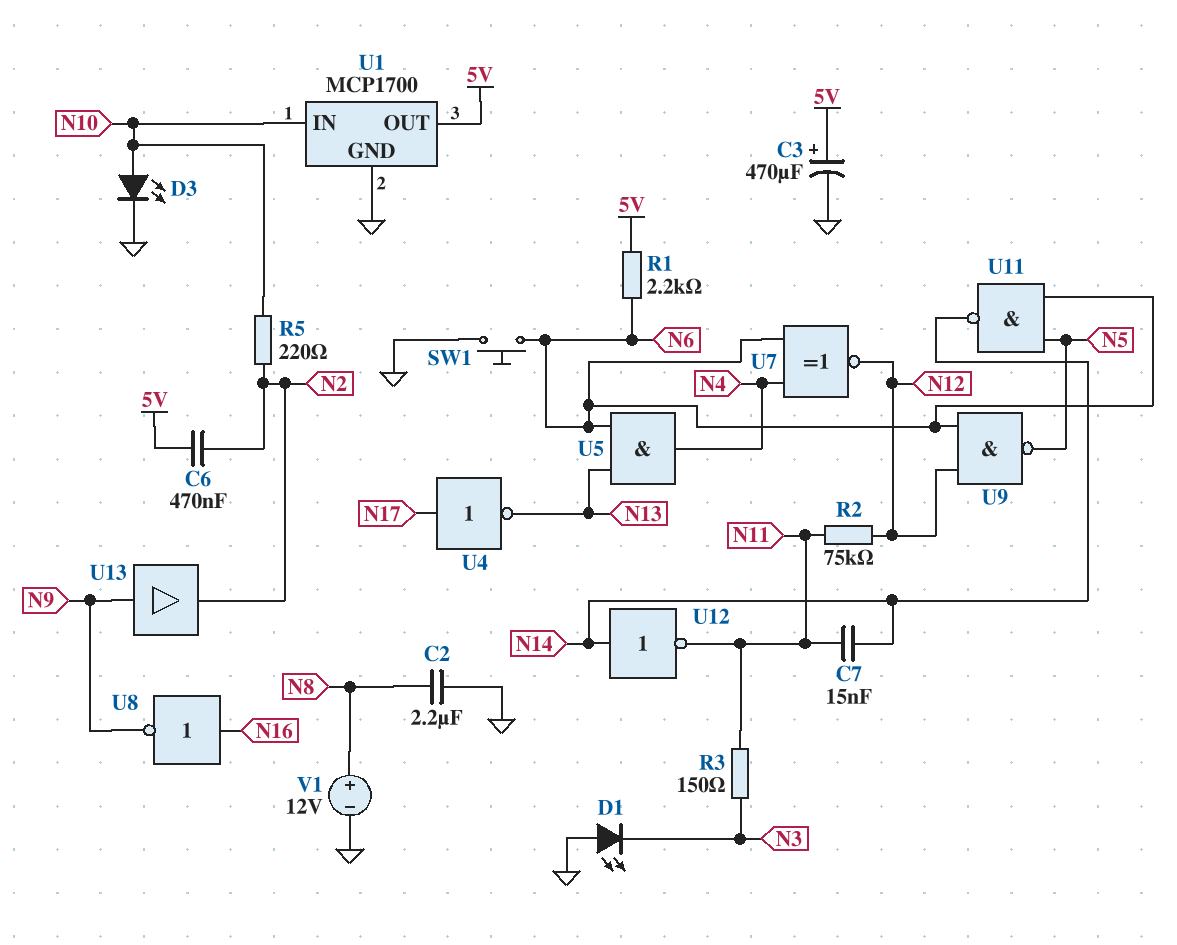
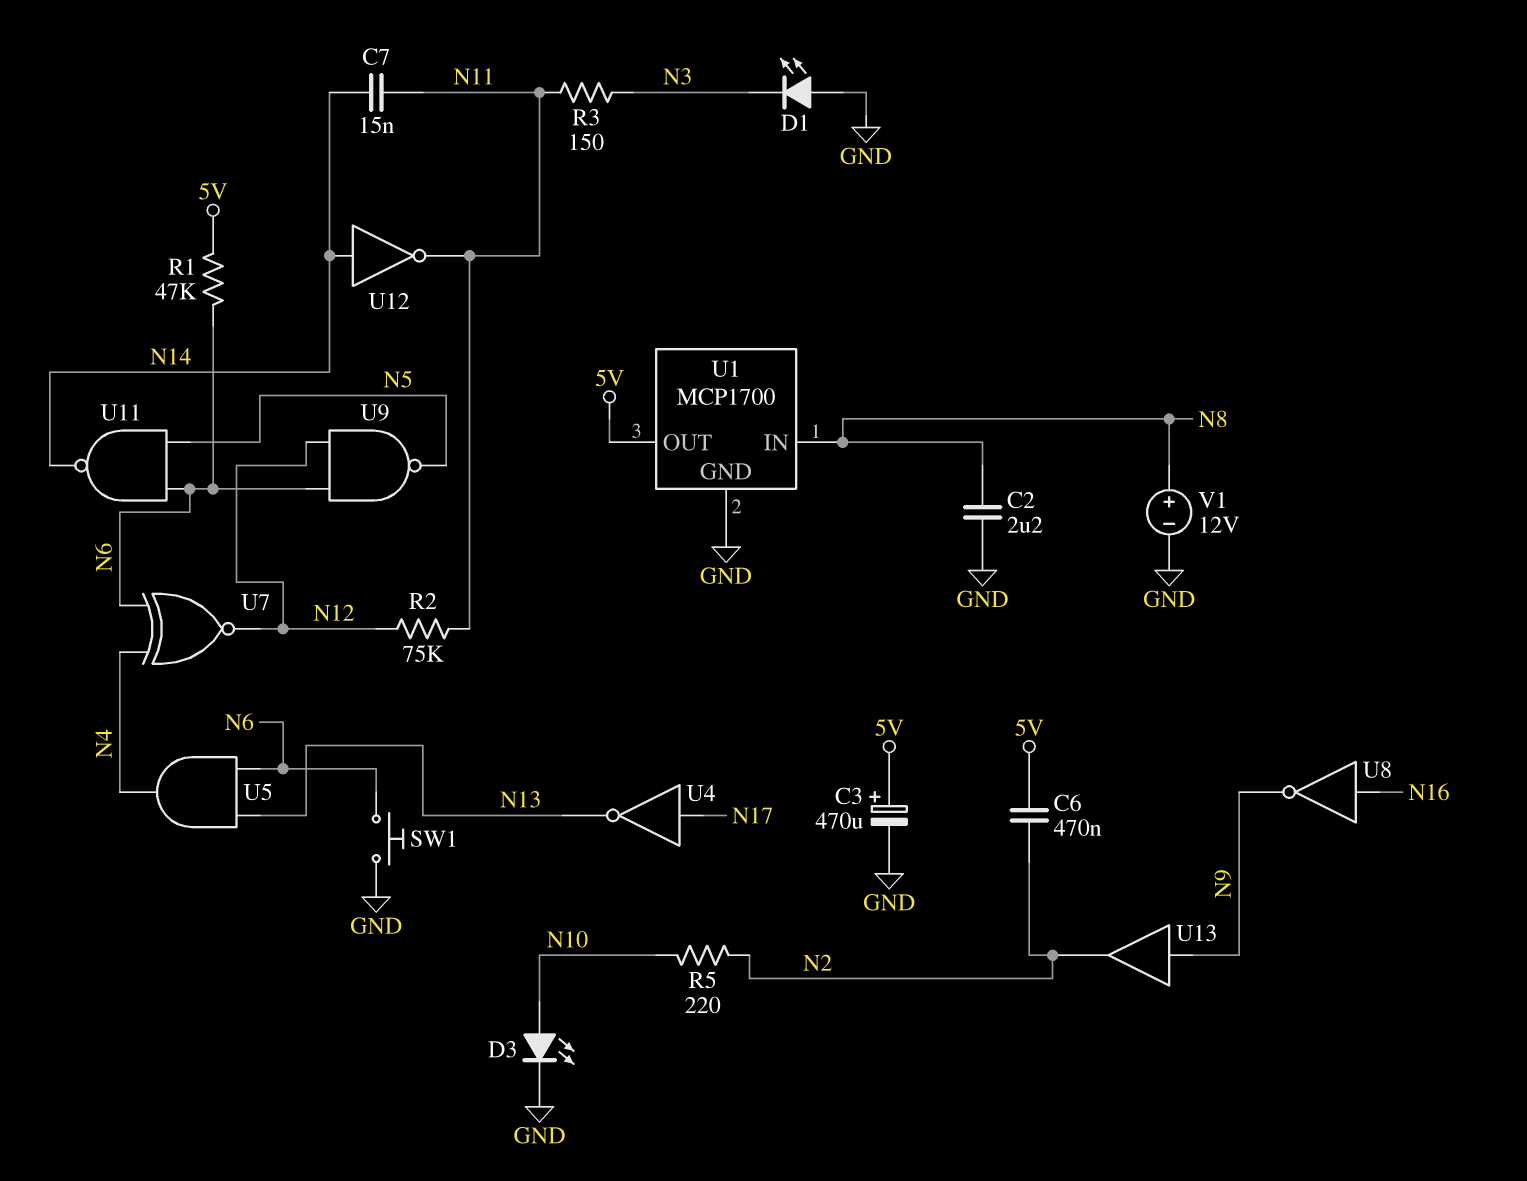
R1: 2.2k (5V, N6) -> 47k (5V, N6)
U1 pin IN: N10 -> N8

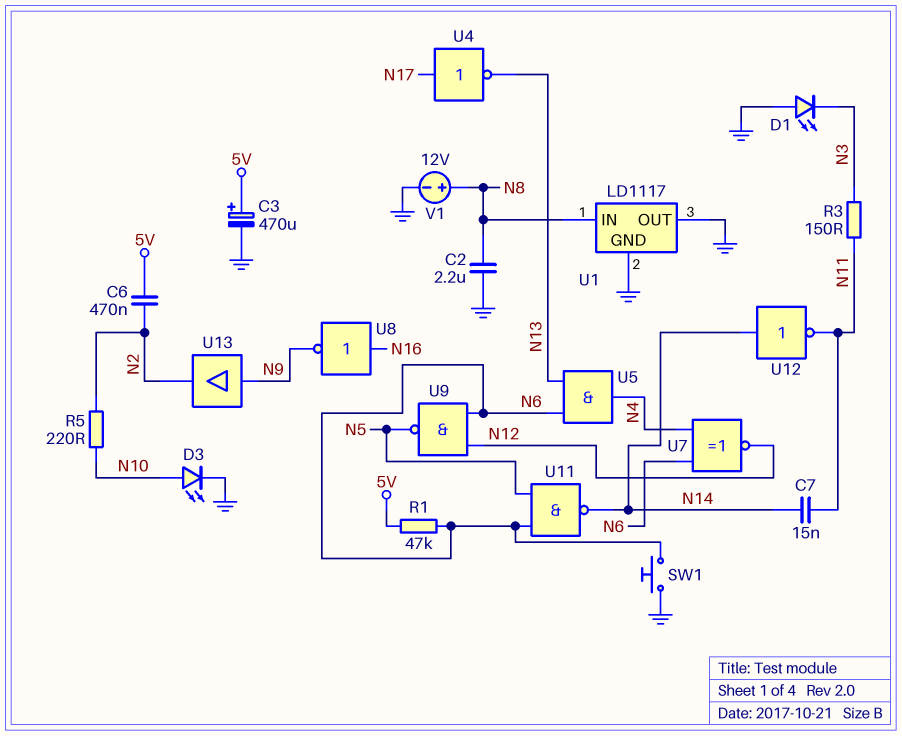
R2: 75k (N11, N12) -> none
U1: MCP1700 -> LD1117
U1 pin OUT: 5V -> GND

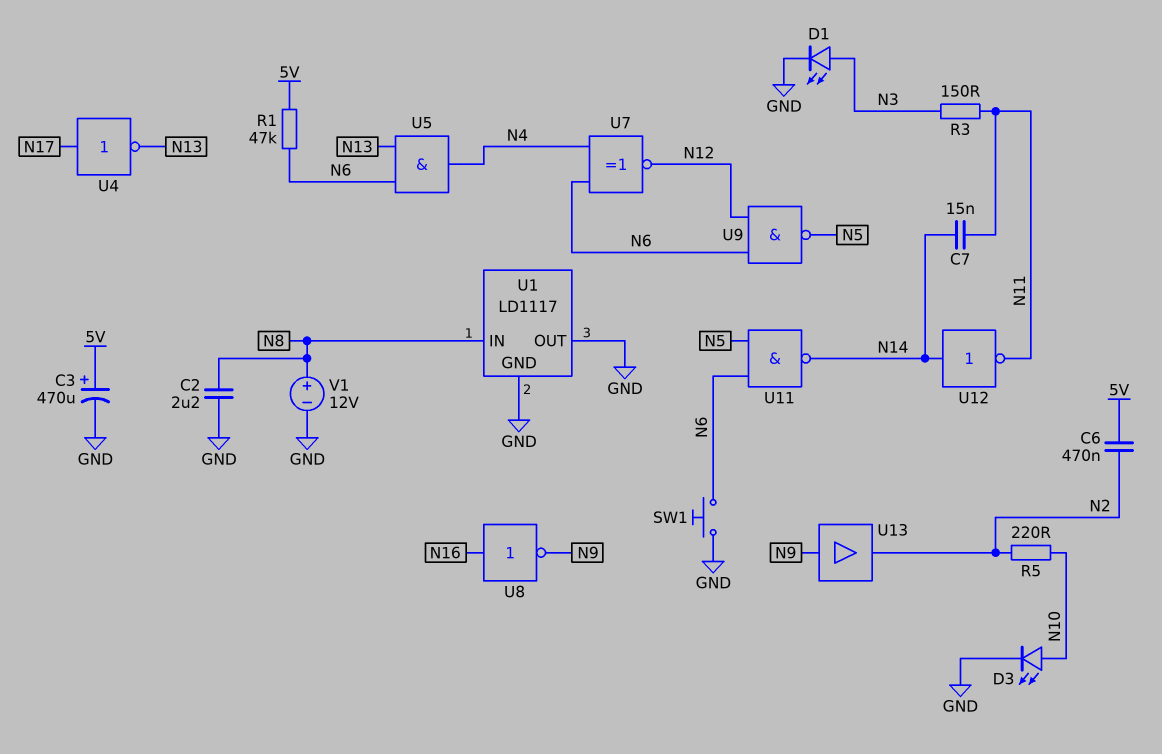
D1: LED (A GND, K N3) -> LED (A N3, K GND)

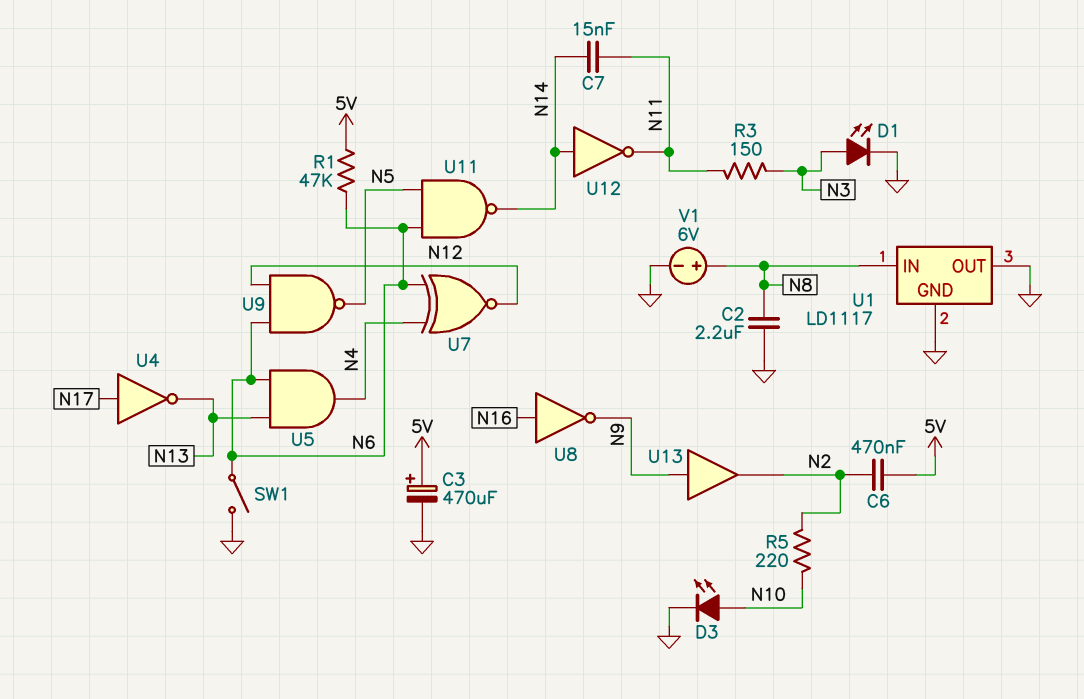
SW1: button (GND, N6) -> switch (GND, N6)
V1: 12V (plus N8, minus GND) -> 6V (plus N8, minus GND)

